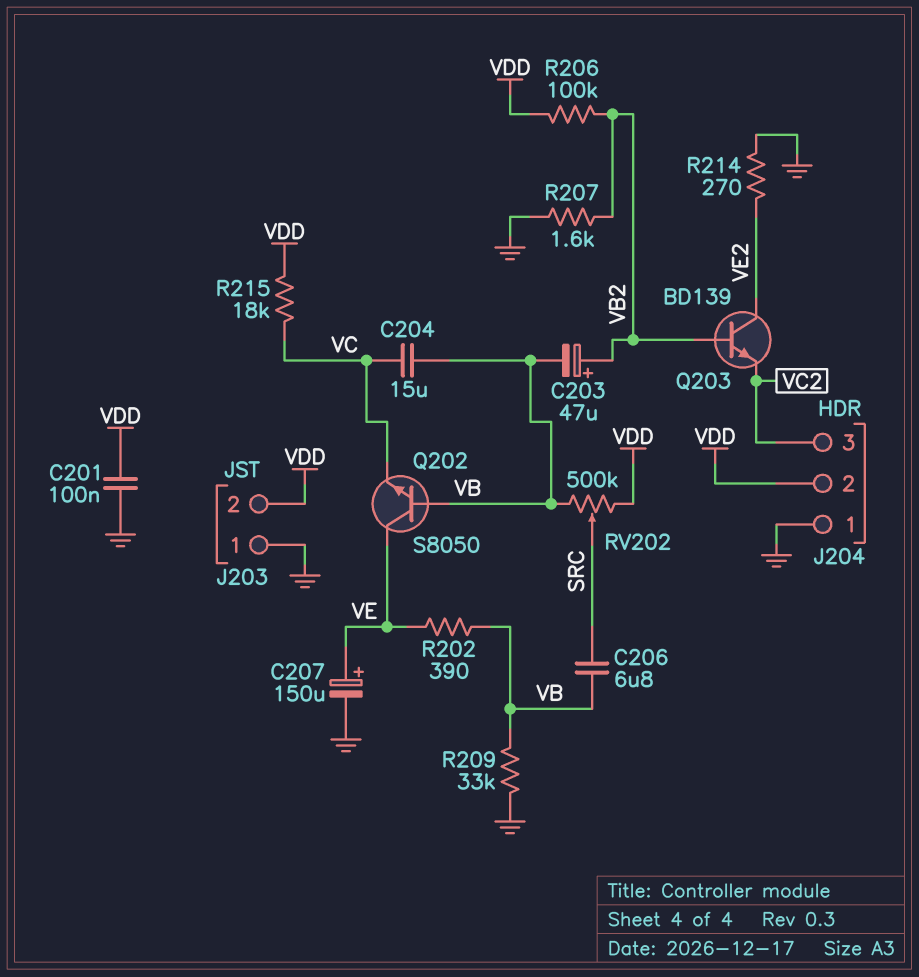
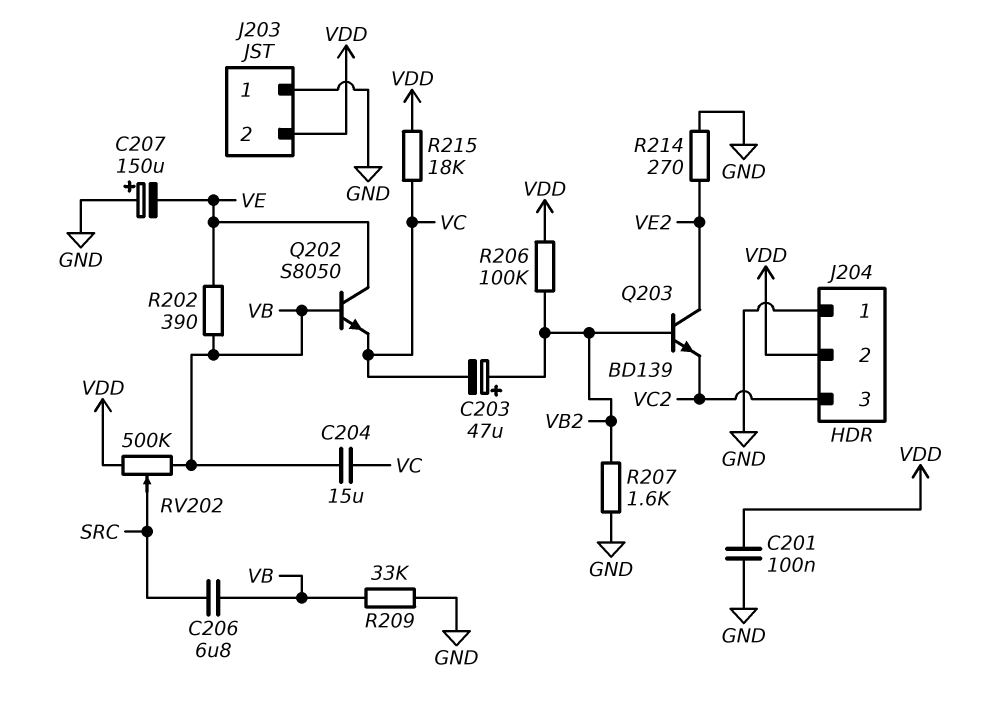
C203: 47uF (plus VB2, minus VB) -> 47uF (plus VB2, minus VC)
C207: 150uF (plus VE, minus GND) -> 150uF (plus GND, minus VE)

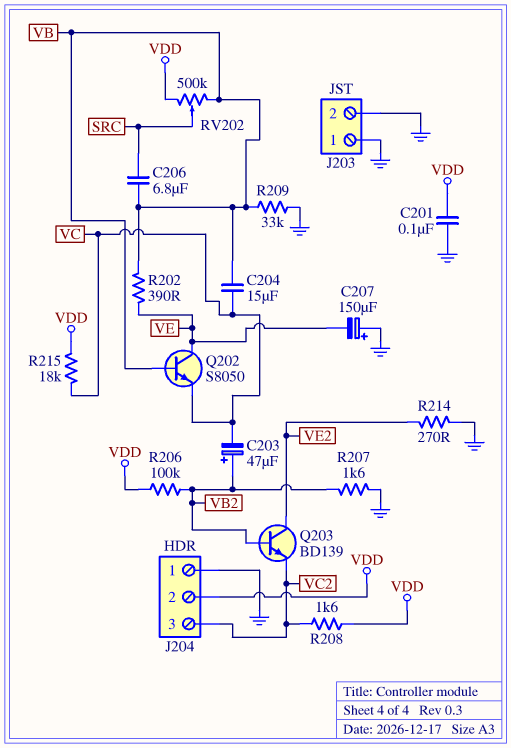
J203 pin 2: VDD -> GND
R208: none -> 1.6k (VC2, VDD)

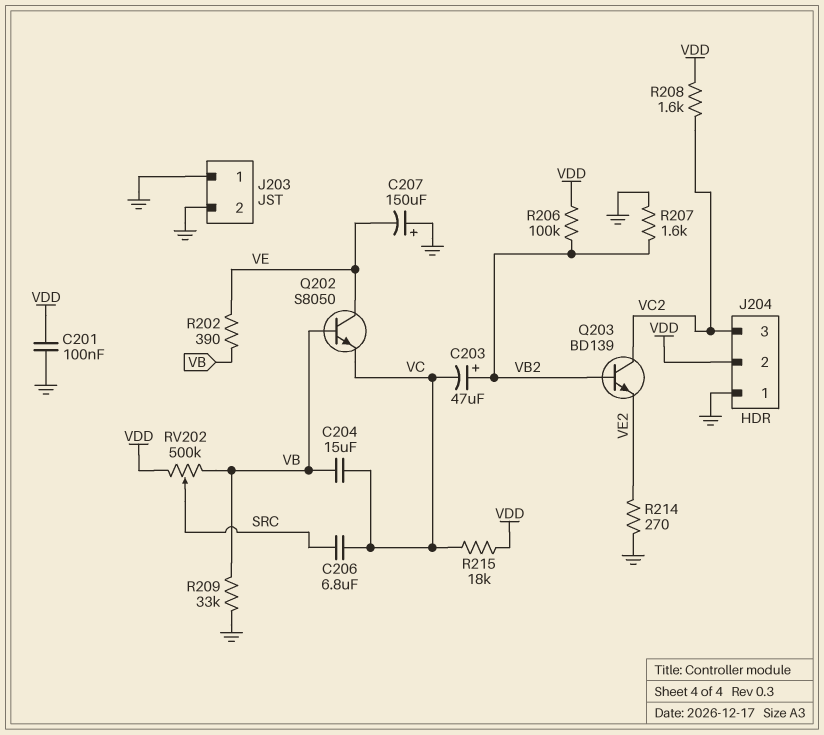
C206: 6.8uF (SRC, VB) -> 6.8uF (SRC, VC)
Q203: NPN BD139 (B VB2, C VE2, E VC2) -> NPN BD139 (B VB2, C VC2, E VE2)

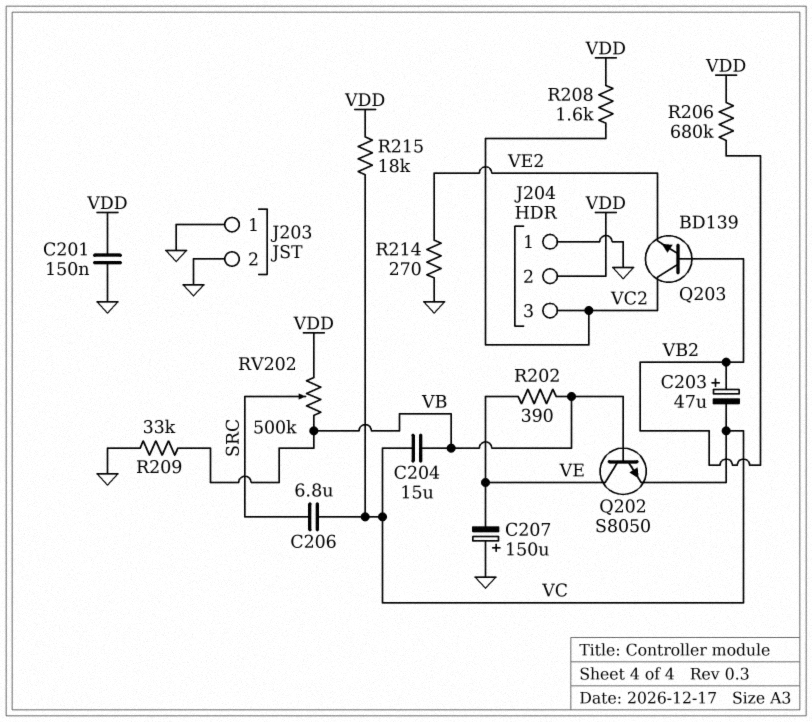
C201: 100nF (GND, VDD) -> 150nF (GND, VDD)
R206: 100k (VB2, VDD) -> 680k (VB2, VDD)
R207: 1.6k (GND, VB2) -> none

